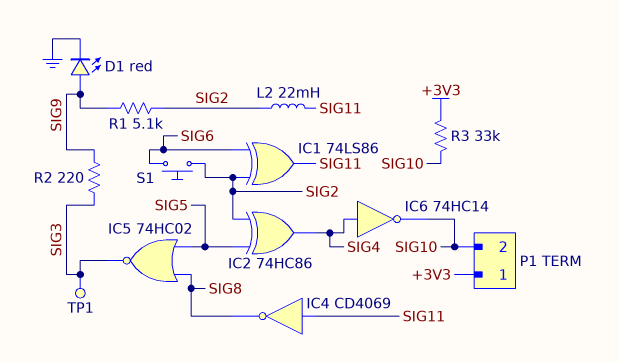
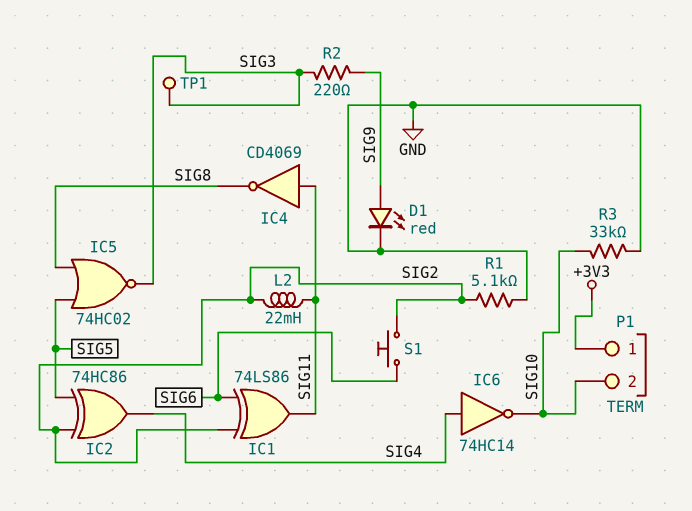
R1: 5.1k (SIG2, SIG9) -> 5.1k (GND, SIG2)
R3: 33k (+3V3, SIG10) -> 33k (GND, SIG10)

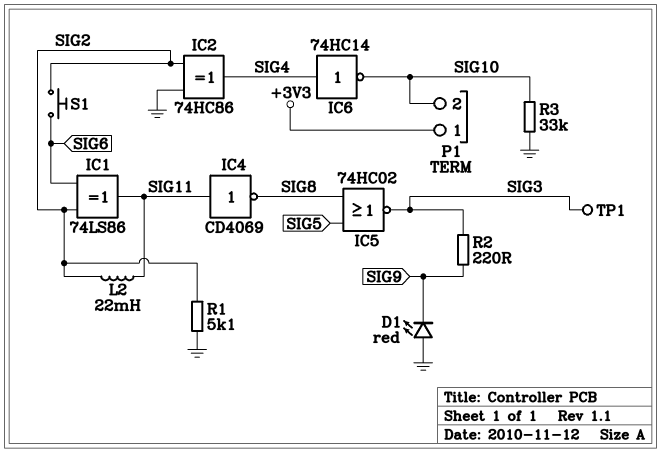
D1: LED red (A SIG9, K GND) -> LED red (A GND, K SIG9)
IC2: XOR 74HC86 (in SIG2, in SIG5, out SIG4) -> XOR 74HC86 (in GND, in SIG2, out SIG4)

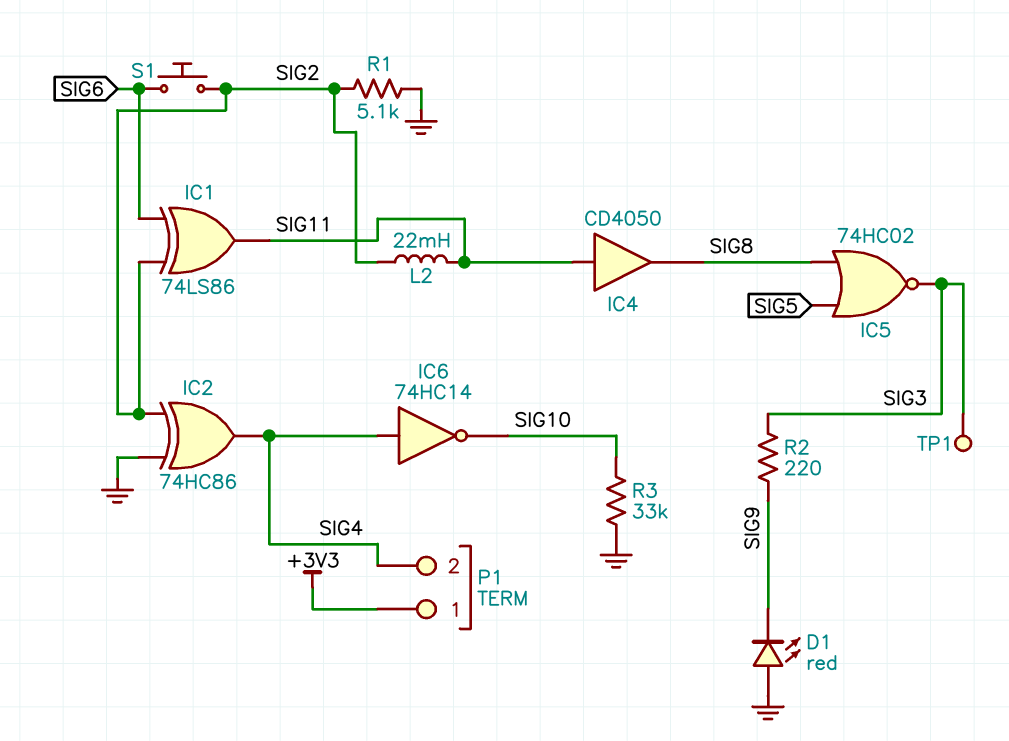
IC4: NOT CD4069 (in SIG11, out SIG8) -> buffer CD4050 (in SIG11, out SIG8)
P1 pin 2: SIG10 -> SIG4

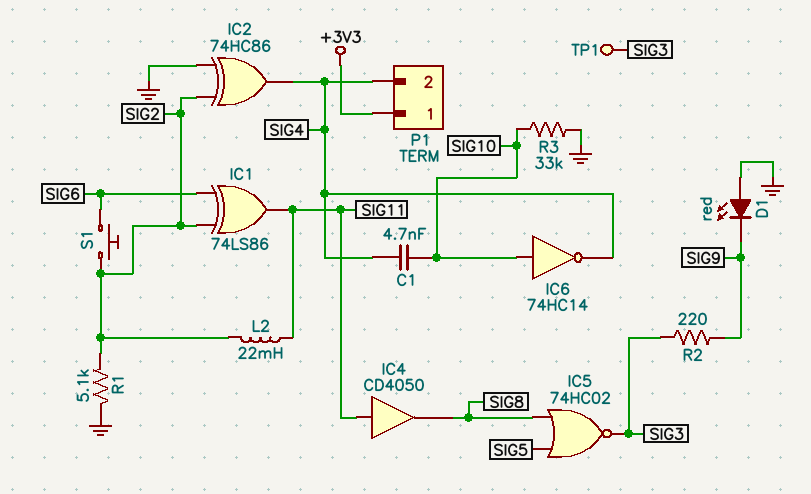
C1: none -> 4.7nF (SIG4, SIG10)
IC6: NOT 74HC14 (in SIG4, out SIG10) -> NOT 74HC14 (in SIG10, out SIG4)

